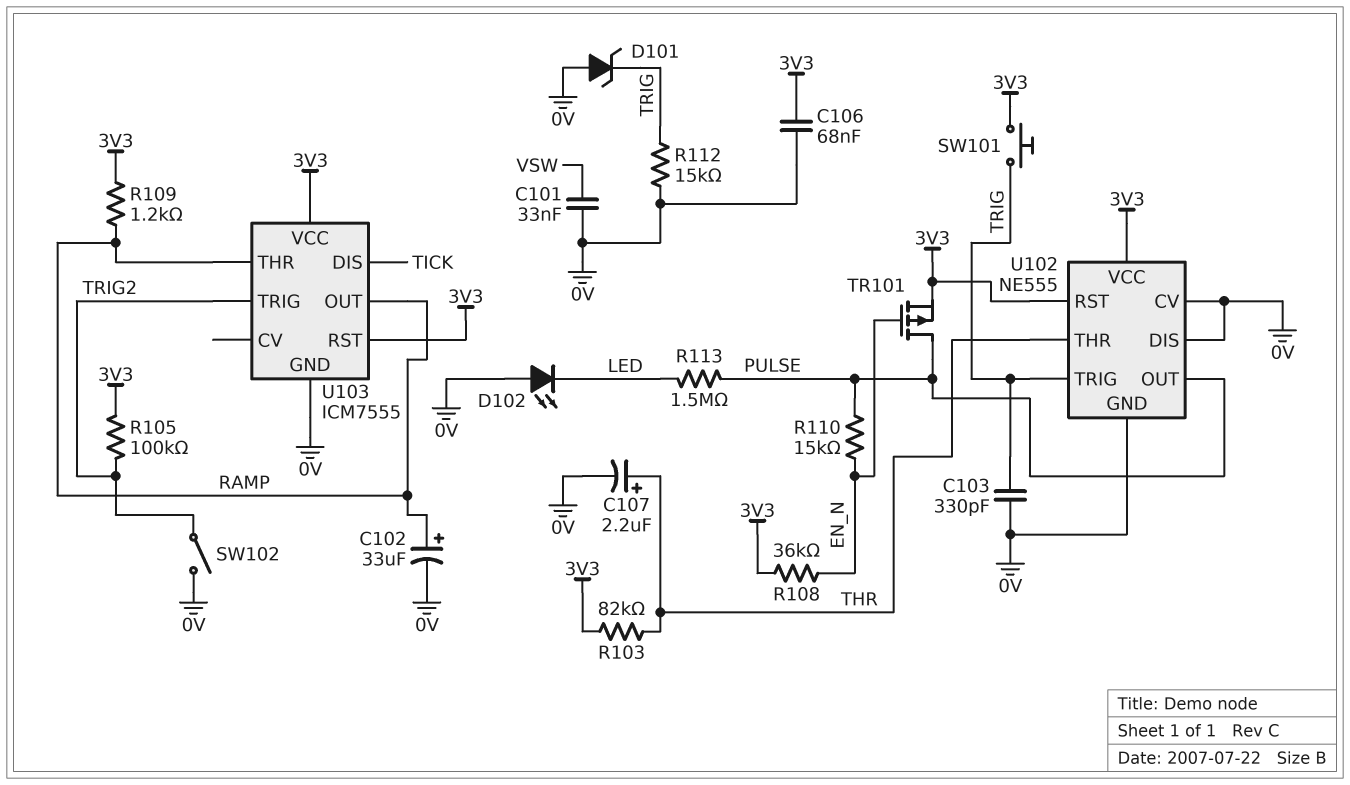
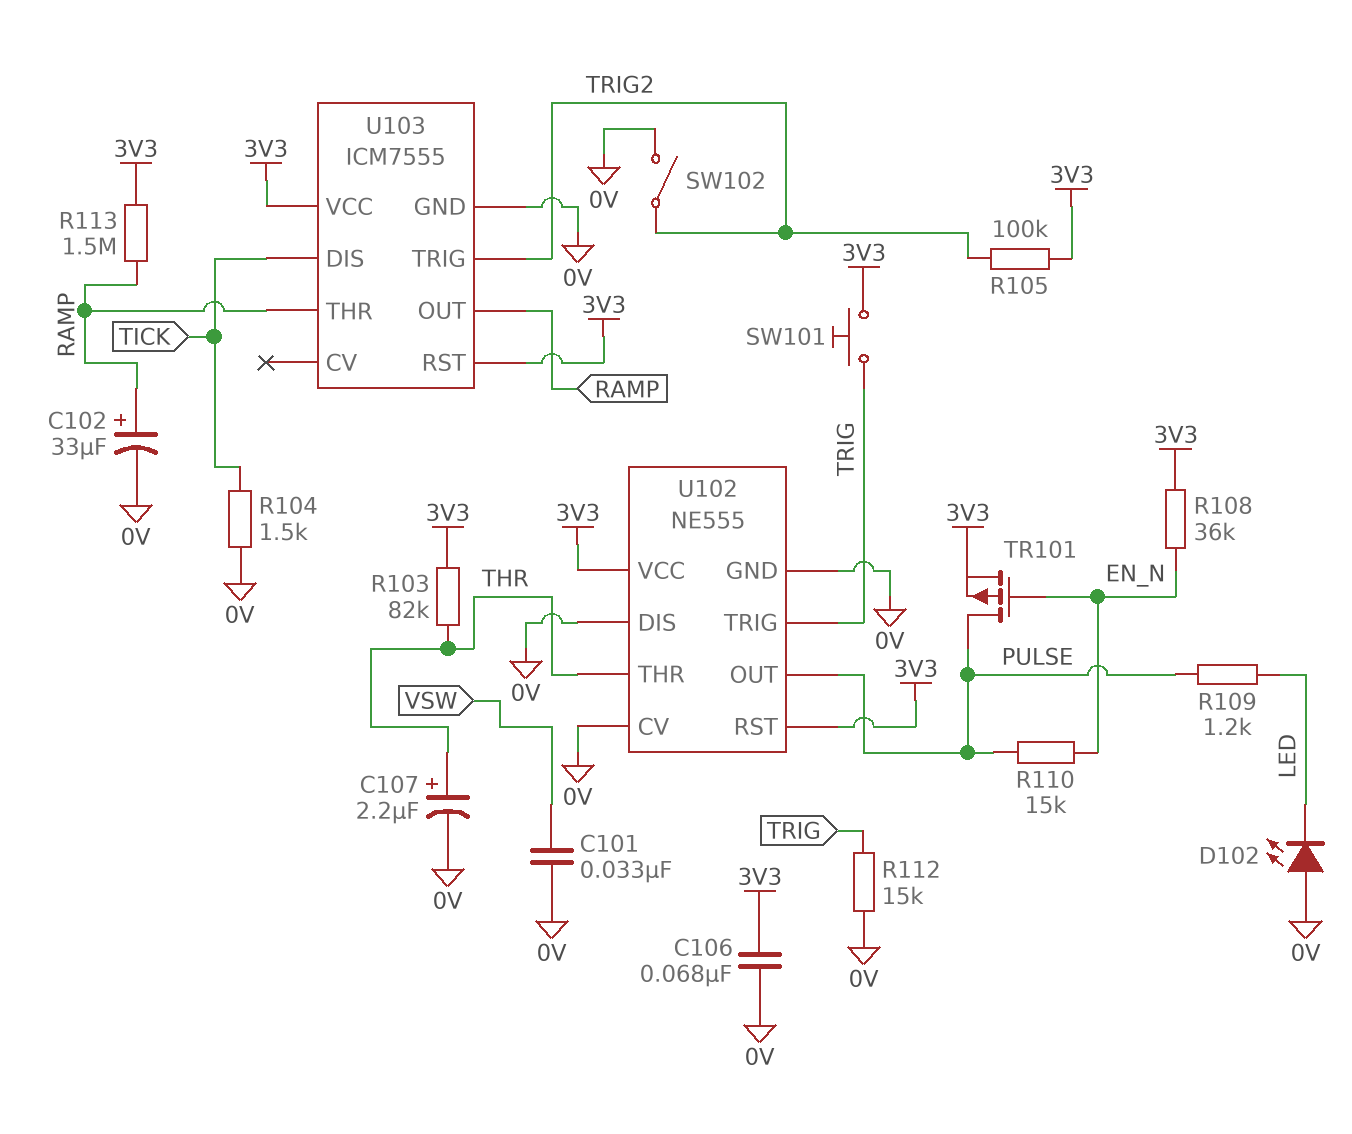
C103: 330pF (0V, TRIG) -> none
D101: zener (A 0V, K TRIG) -> none
R104: none -> 1.5k (0V, TICK)
R109: 1.2k (3V3, RAMP) -> 1.2k (LED, PULSE)
R113: 1.5M (LED, PULSE) -> 1.5M (3V3, RAMP)

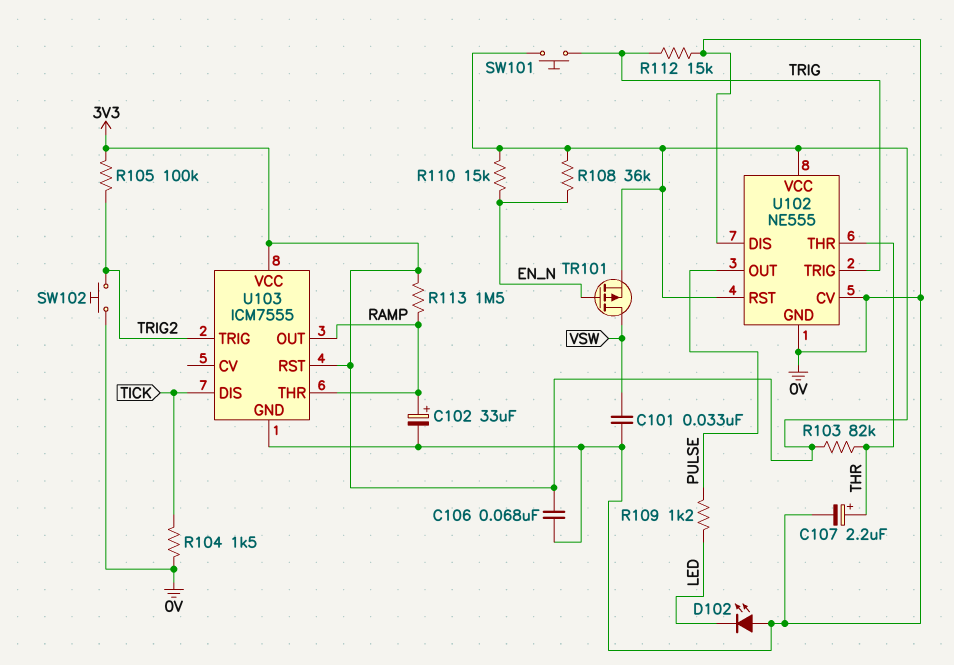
R110: 15k (EN_N, PULSE) -> 15k (3V3, EN_N)
SW102: switch (0V, TRIG2) -> button (0V, TRIG2)
TR101: PMOS (G EN_N, D PULSE, S 3V3) -> PMOS (G EN_N, D VSW, S 3V3)

